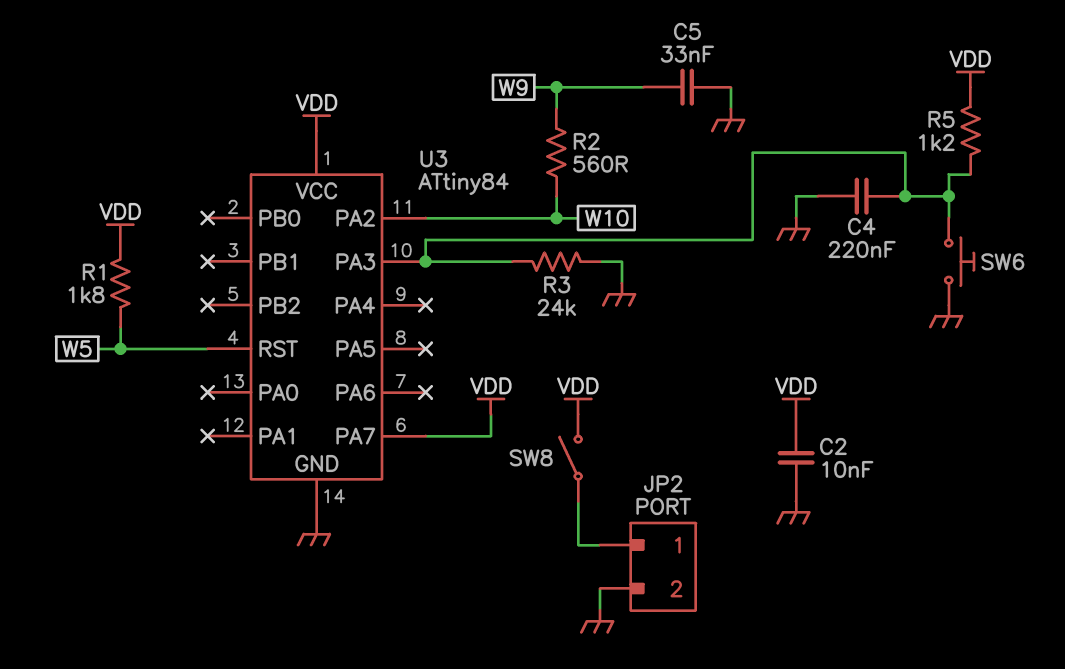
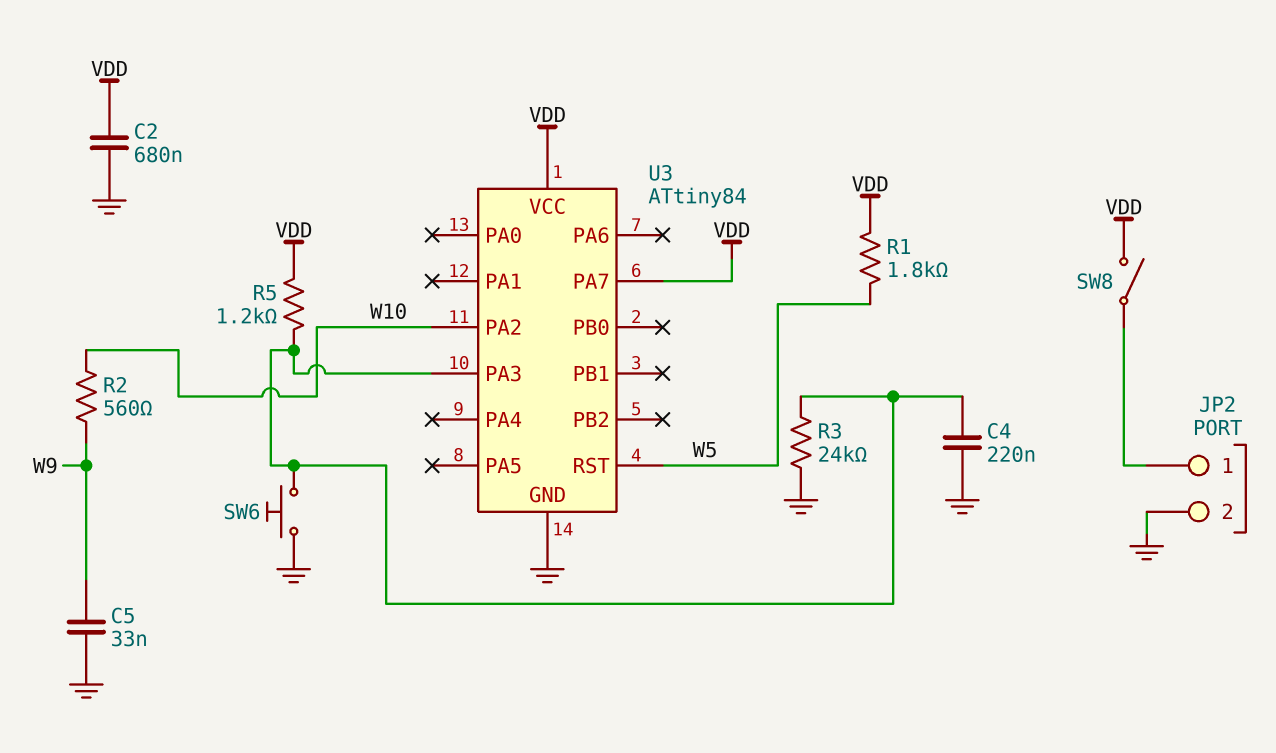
C2: 10nF (GND, VDD) -> 680nF (GND, VDD)

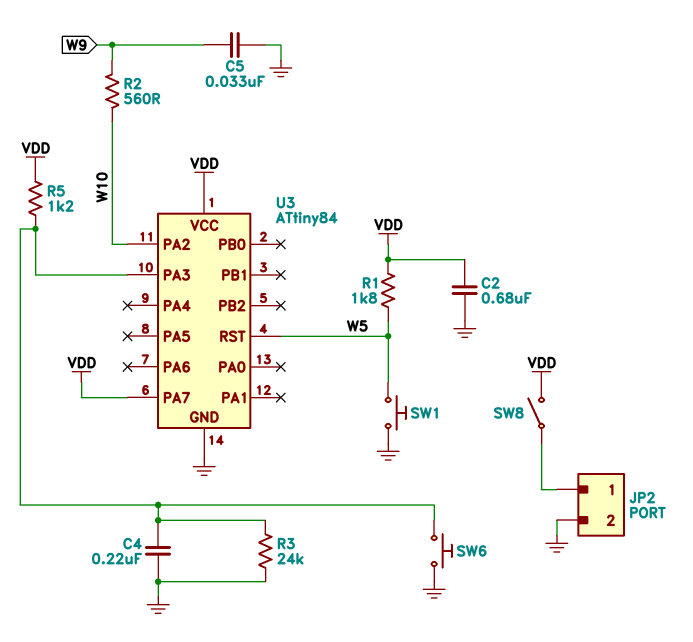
SW1: none -> button (GND, W5)

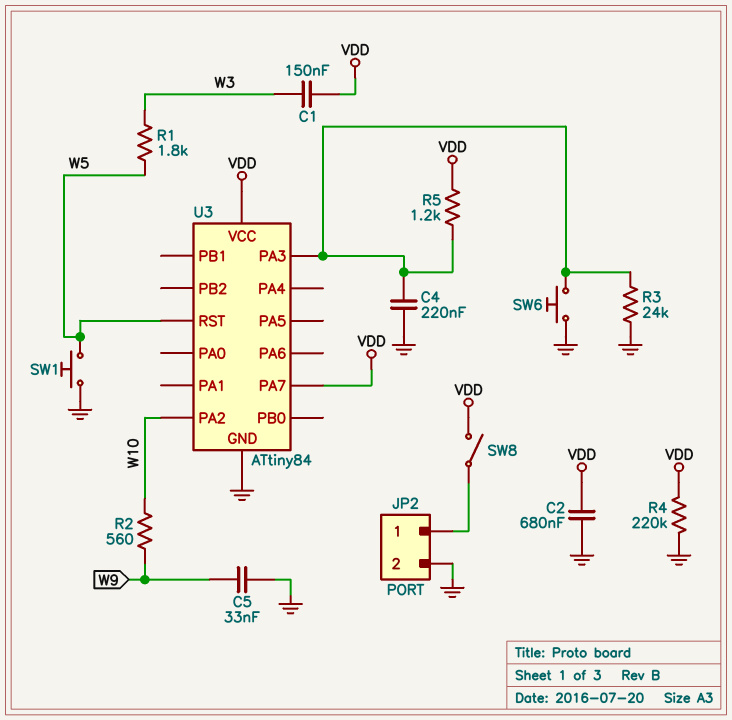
C1: none -> 150nF (VDD, W3)
R1: 1.8k (VDD, W5) -> 1.8k (W3, W5)
R4: none -> 220k (GND, VDD)

